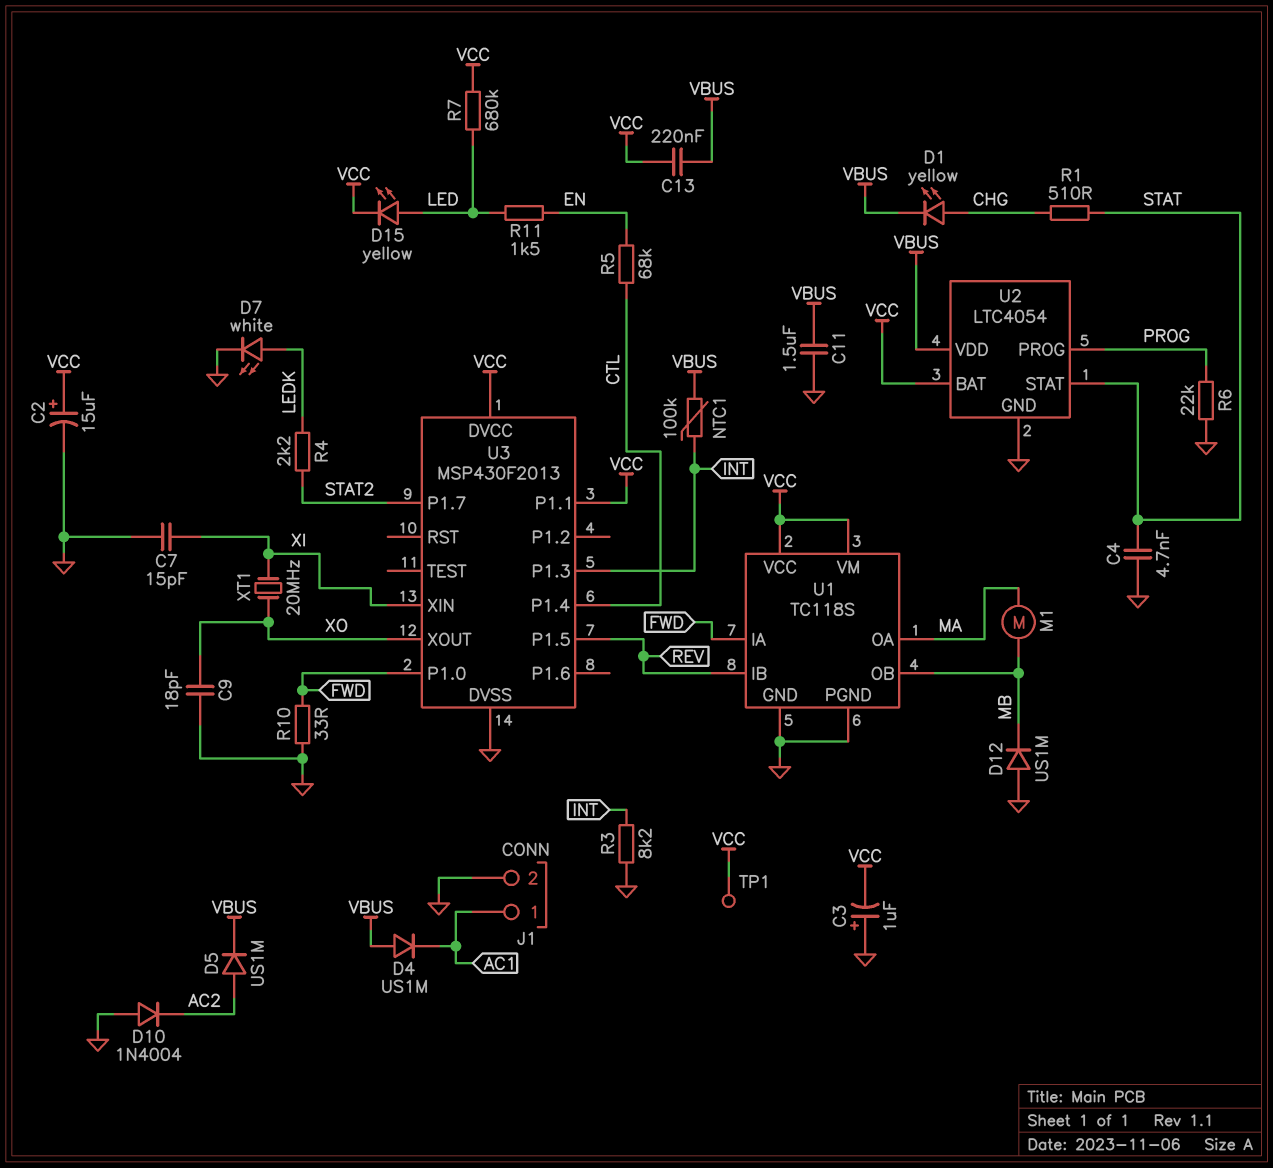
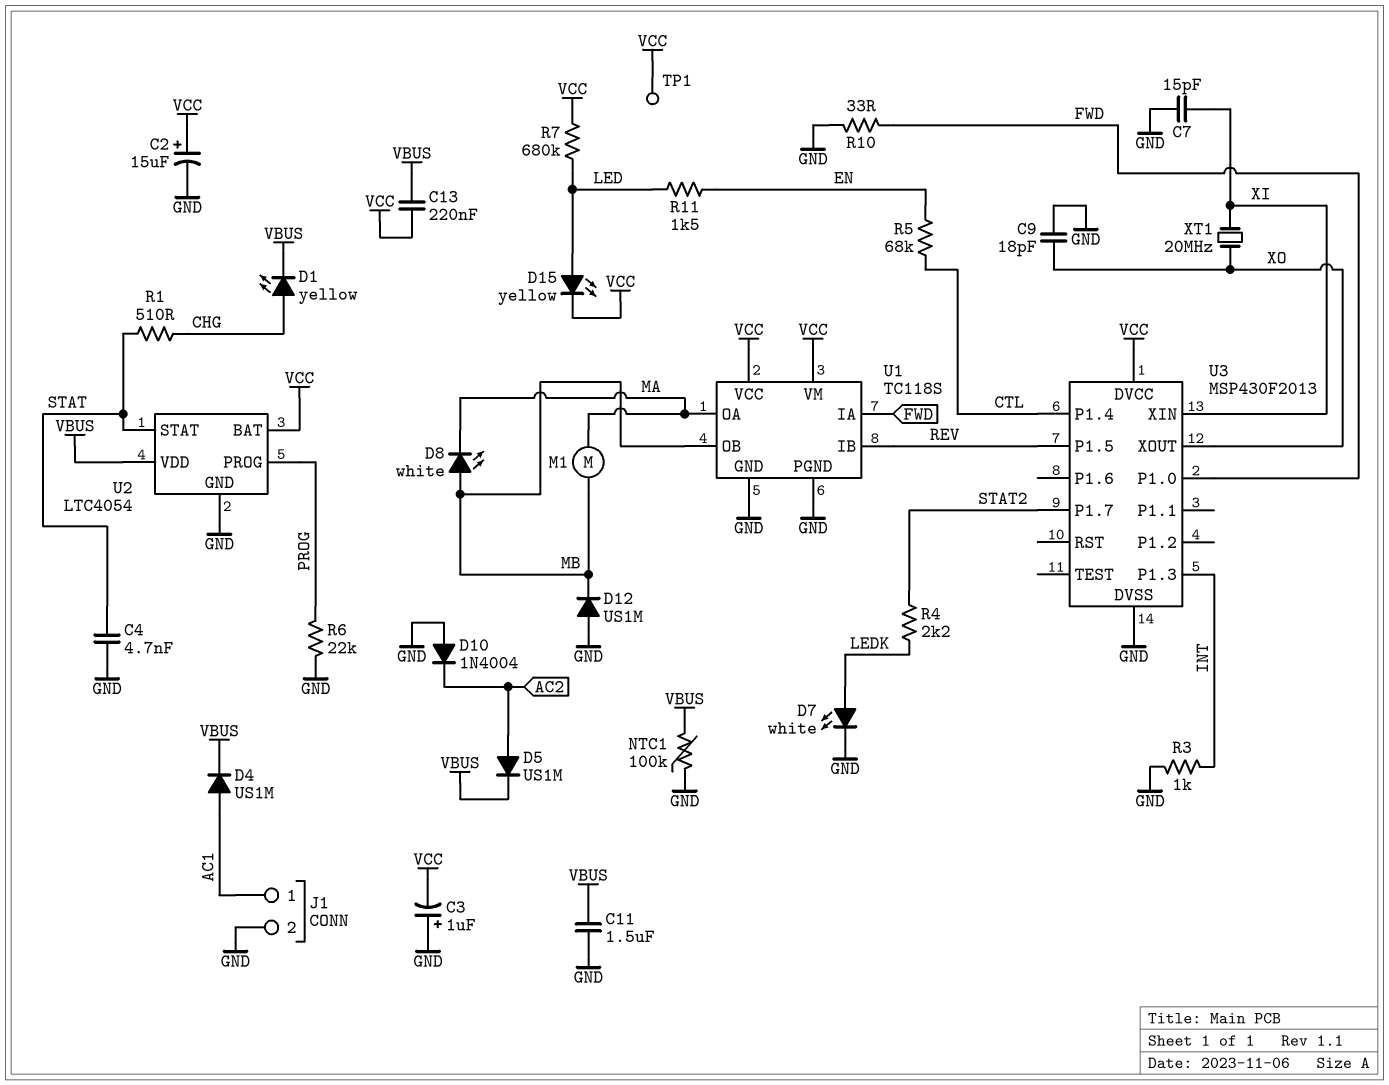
D4: diode US1M (A VBUS, K AC1) -> diode US1M (A AC1, K VBUS)
D8: none -> LED white (A MB, K MA)
NTC1: 100k (INT, VBUS) -> 100k (GND, VBUS)
R3: 8.2k (GND, INT) -> 1k (GND, INT)
U3 pin P1.1: VCC -> none

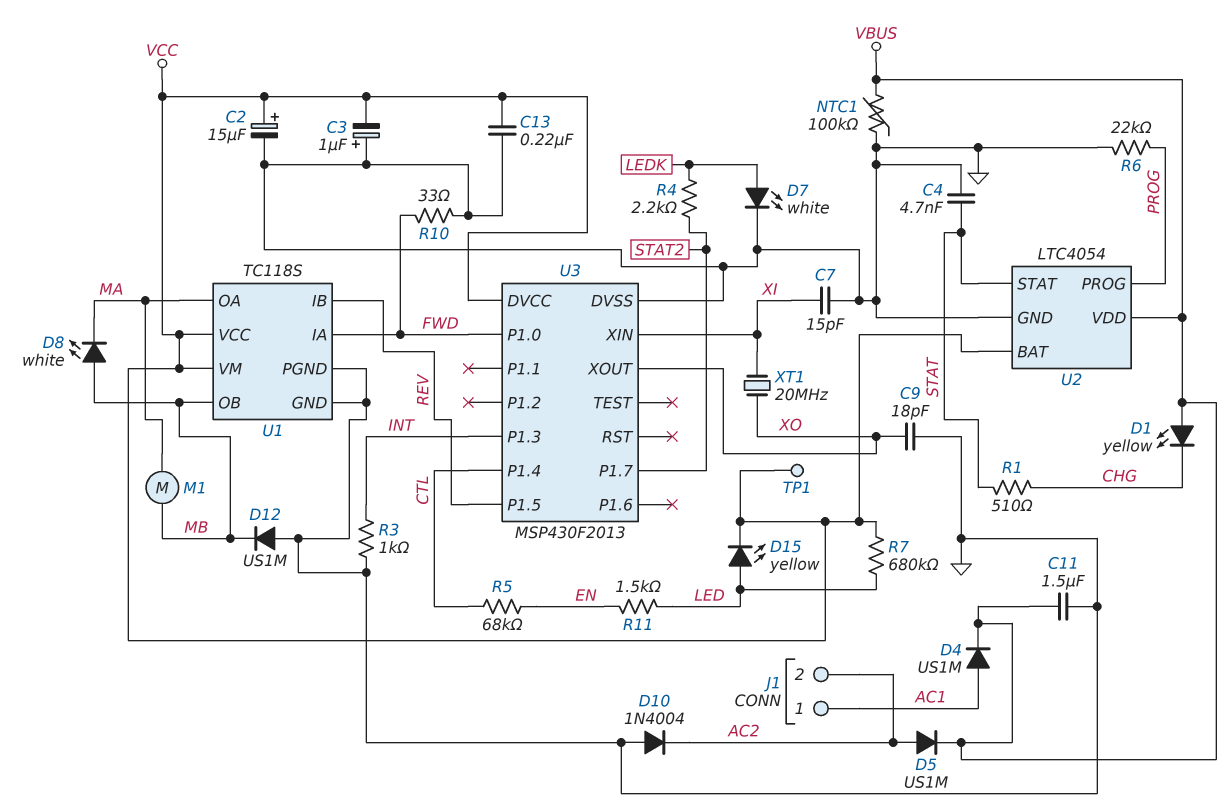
C13: 220nF (VBUS, VCC) -> 220nF (GND, VCC)
D1: LED yellow (A CHG, K VBUS) -> LED yellow (A VBUS, K CHG)
J1 pin 2: GND -> AC2

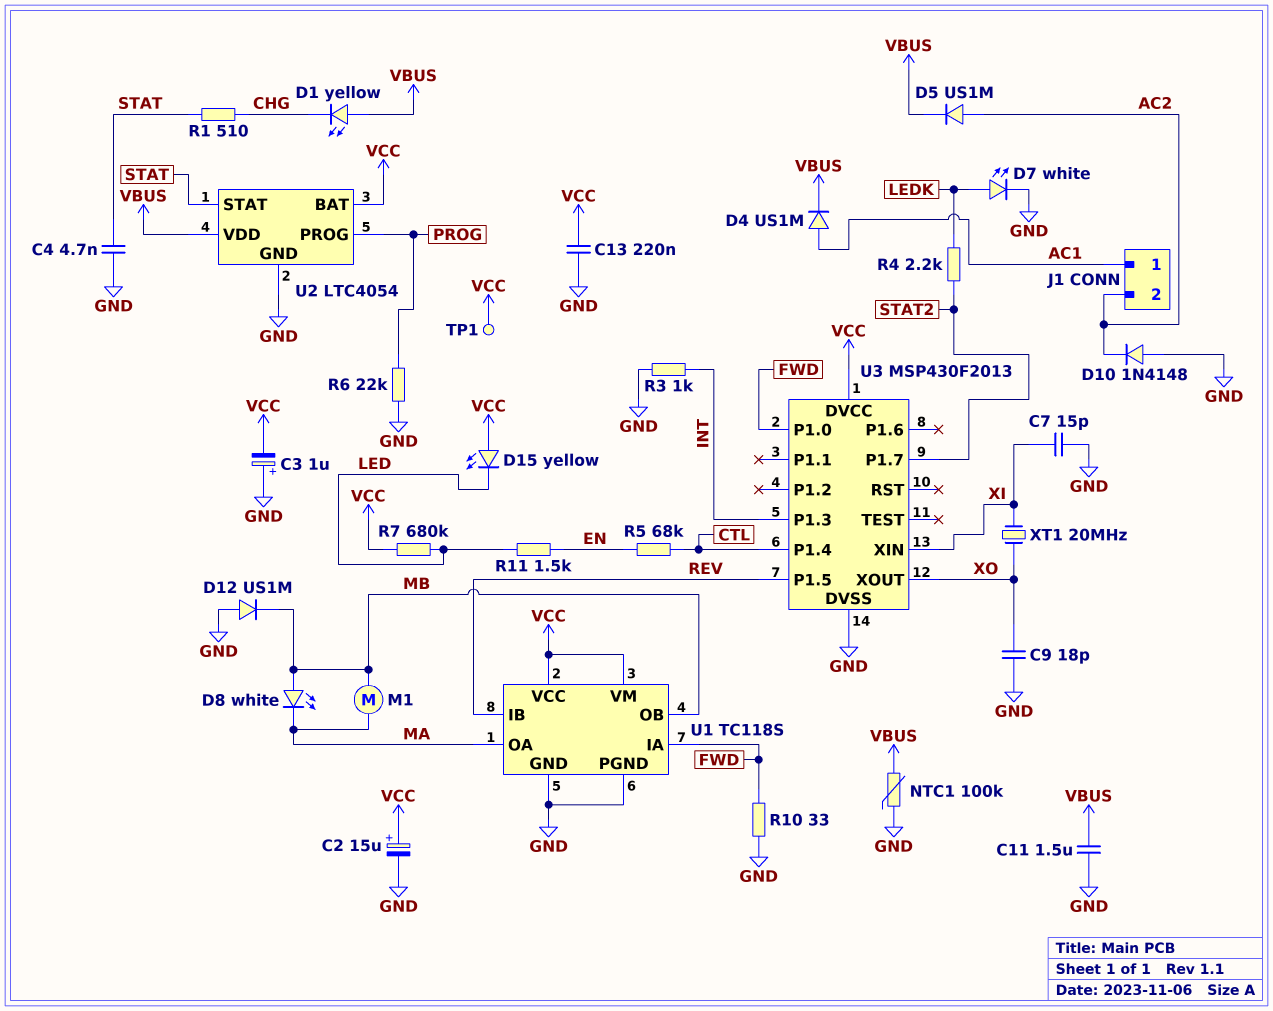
D10: diode 1N4004 (A GND, K AC2) -> diode 1N4148 (A GND, K AC2)
D15: LED yellow (A LED, K VCC) -> LED yellow (A VCC, K LED)

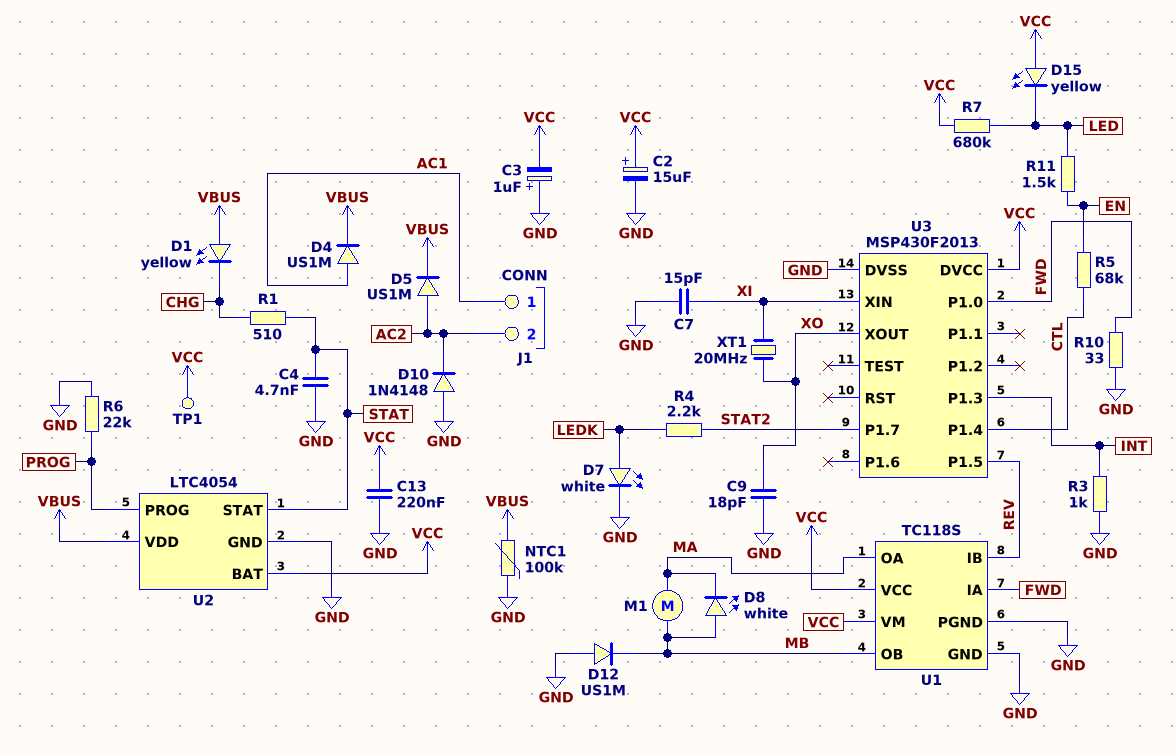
C11: 1.5uF (GND, VBUS) -> none

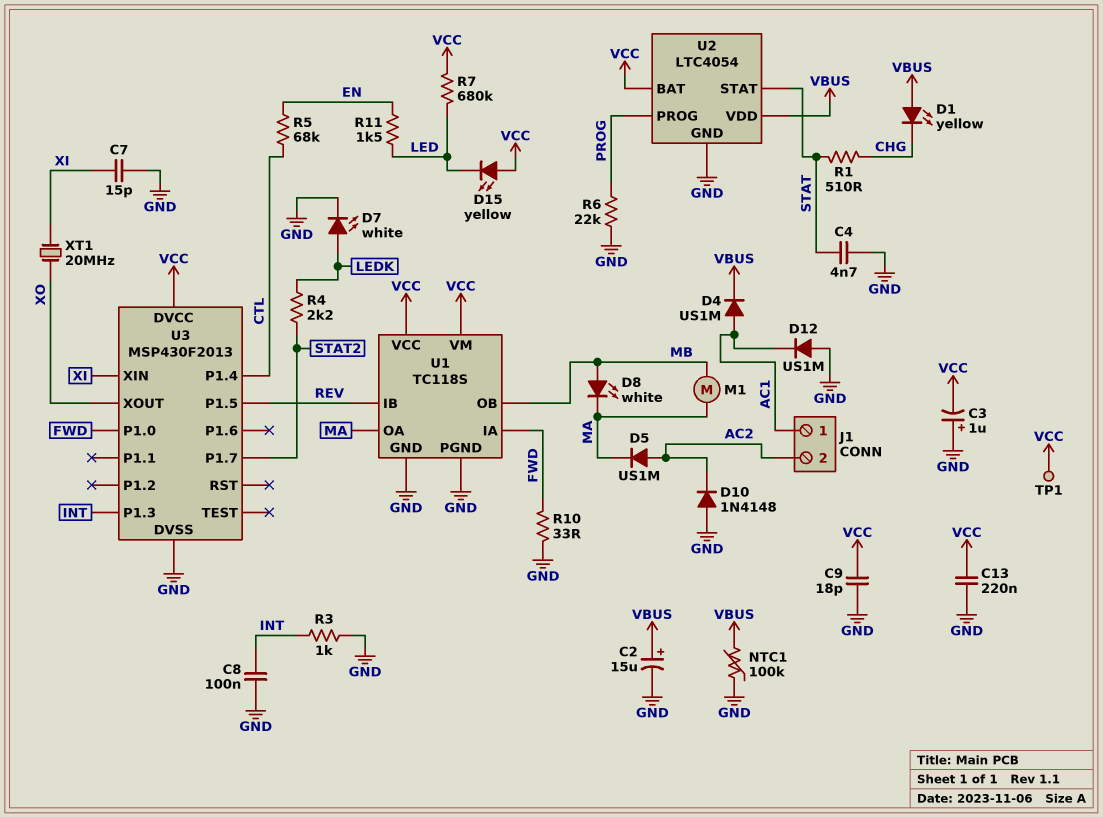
C2: 15uF (plus VCC, minus GND) -> 15uF (plus VBUS, minus GND)
C8: none -> 100nF (GND, INT)
C9: 18pF (GND, XO) -> 18pF (GND, VCC)
D5: diode US1M (A AC2, K VBUS) -> diode US1M (A AC2, K MA)
D12: diode US1M (A GND, K MB) -> diode US1M (A GND, K AC1)

